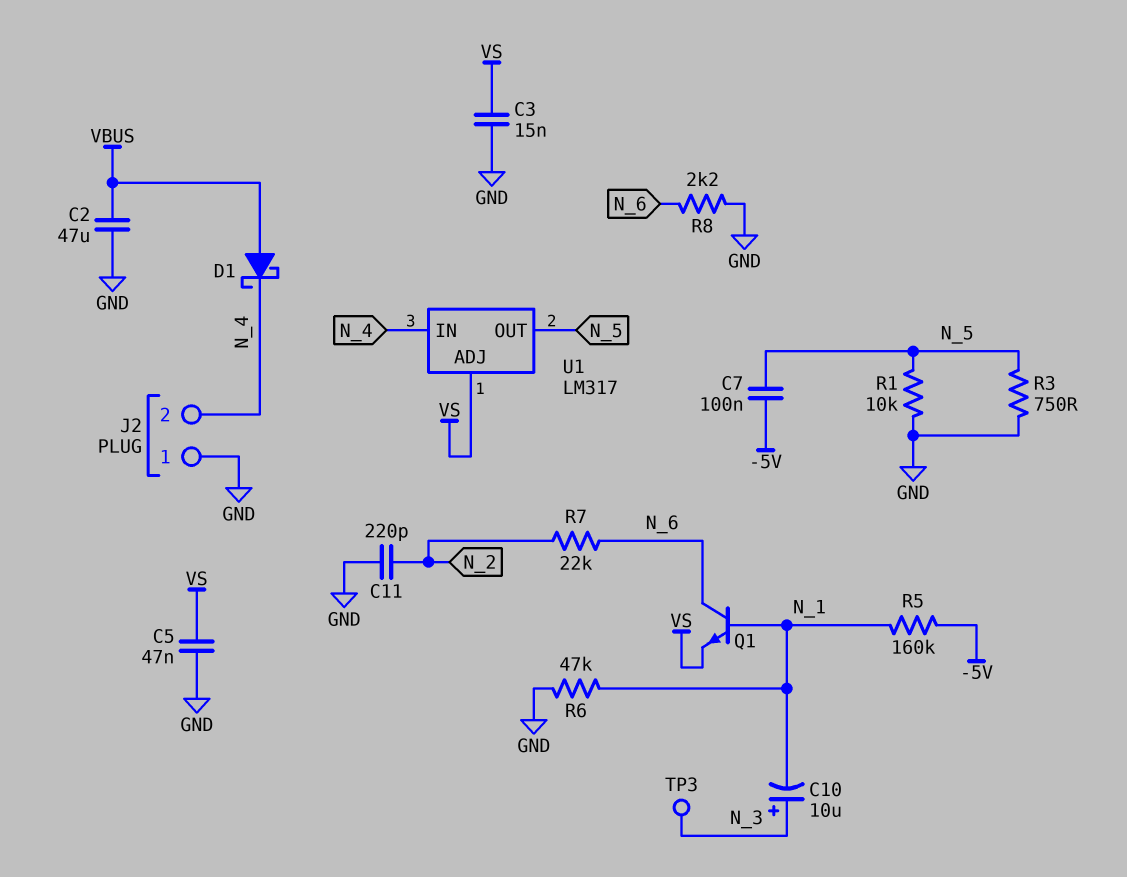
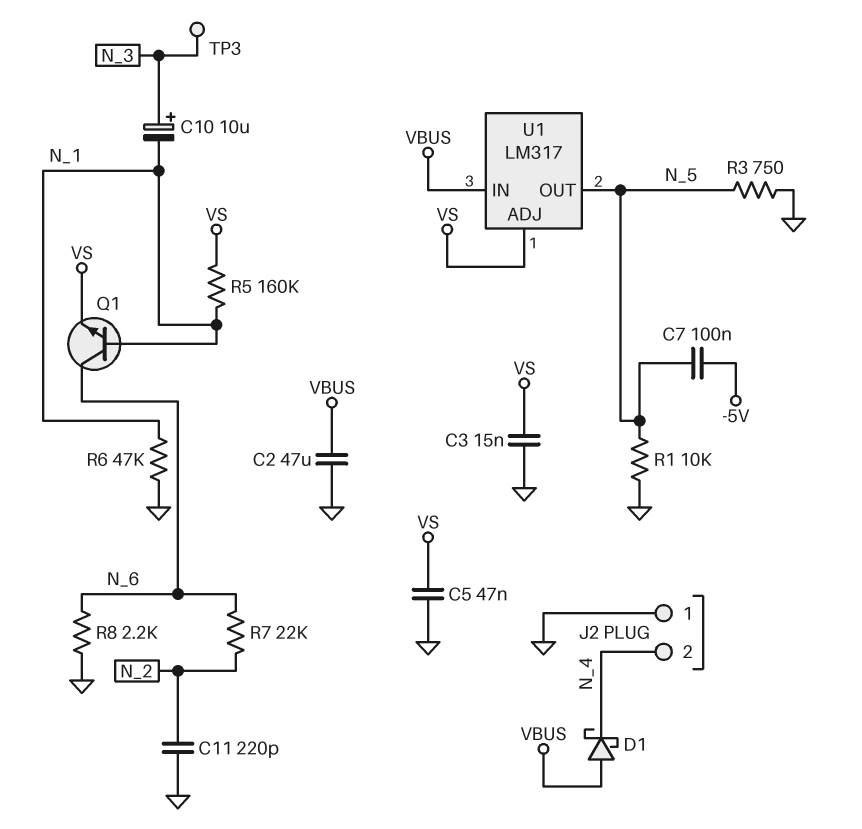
R5: 160k (-5V, N_1) -> 160k (N_1, VS)
U1 pin IN: N_4 -> VBUS

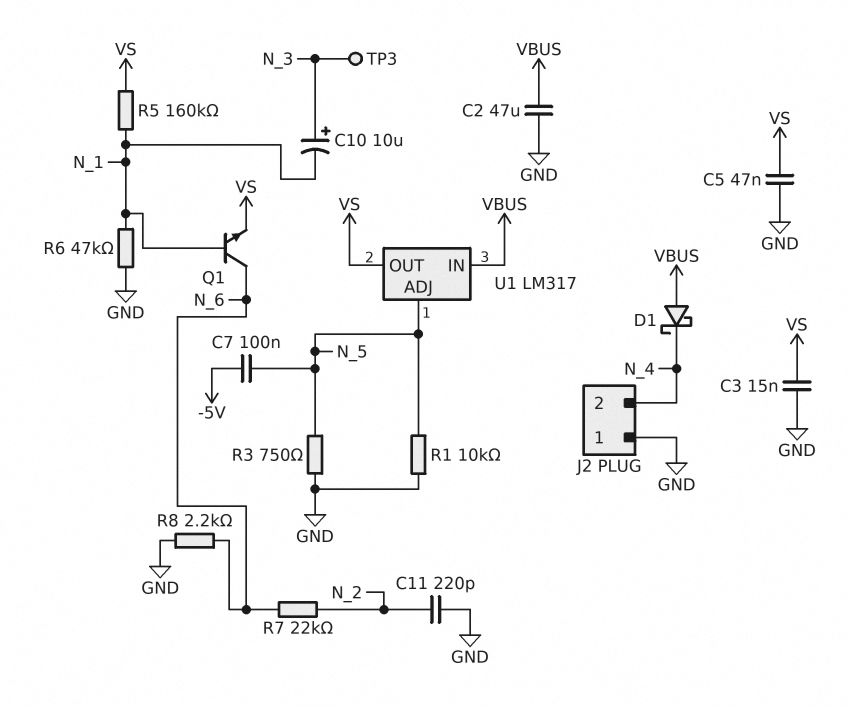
U1 pin ADJ: VS -> N_5
U1 pin OUT: N_5 -> VS

